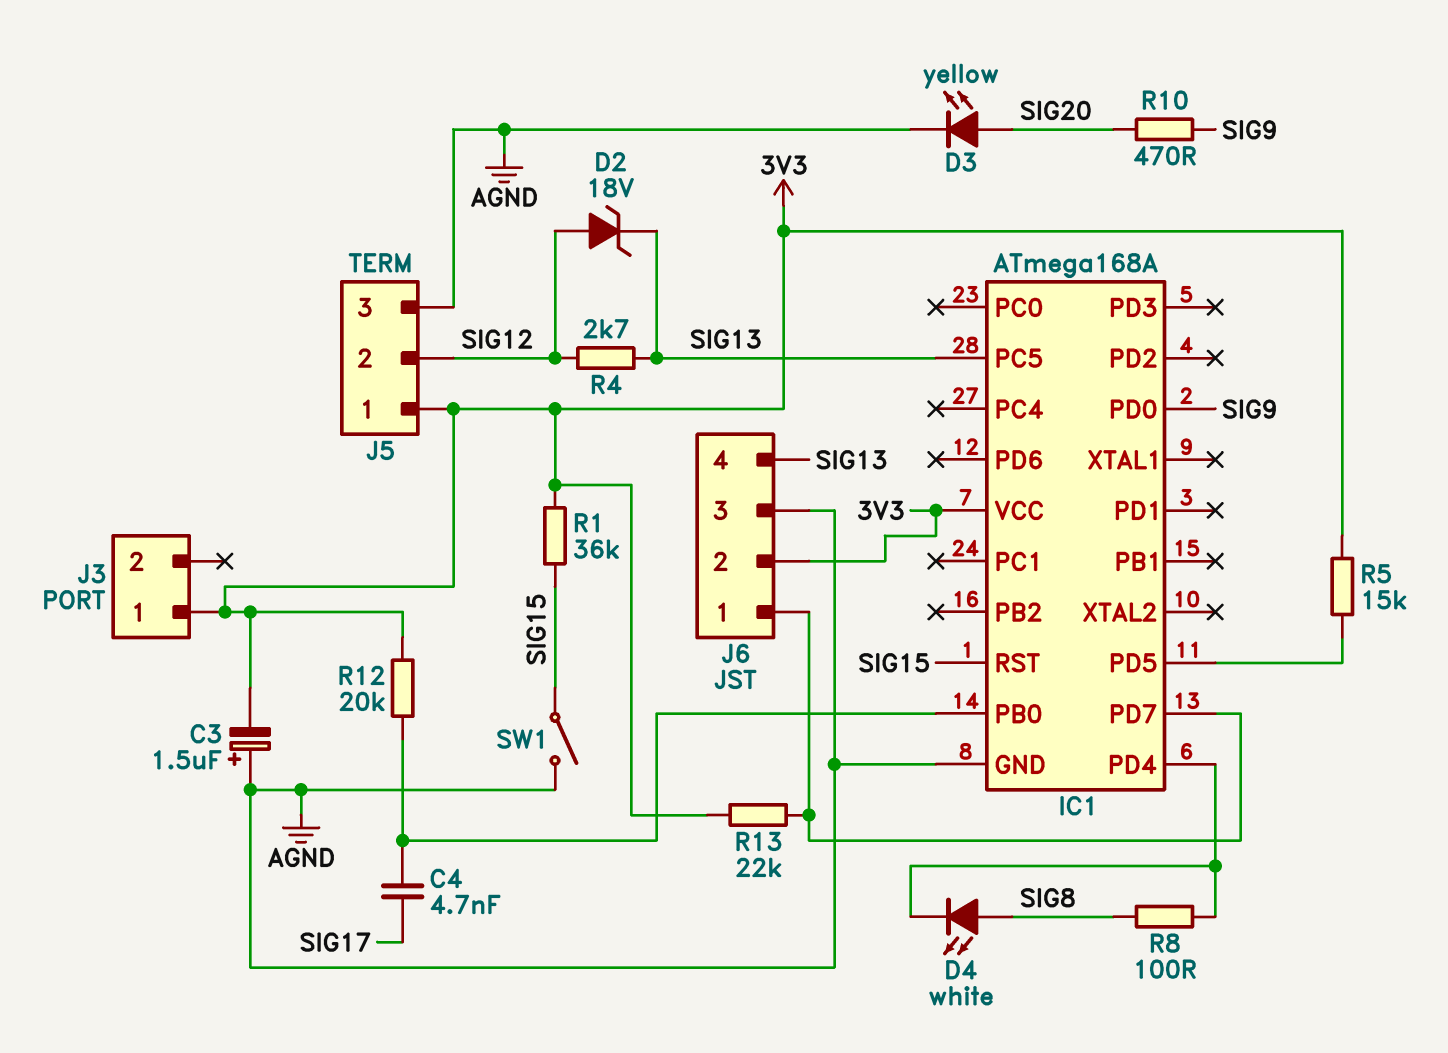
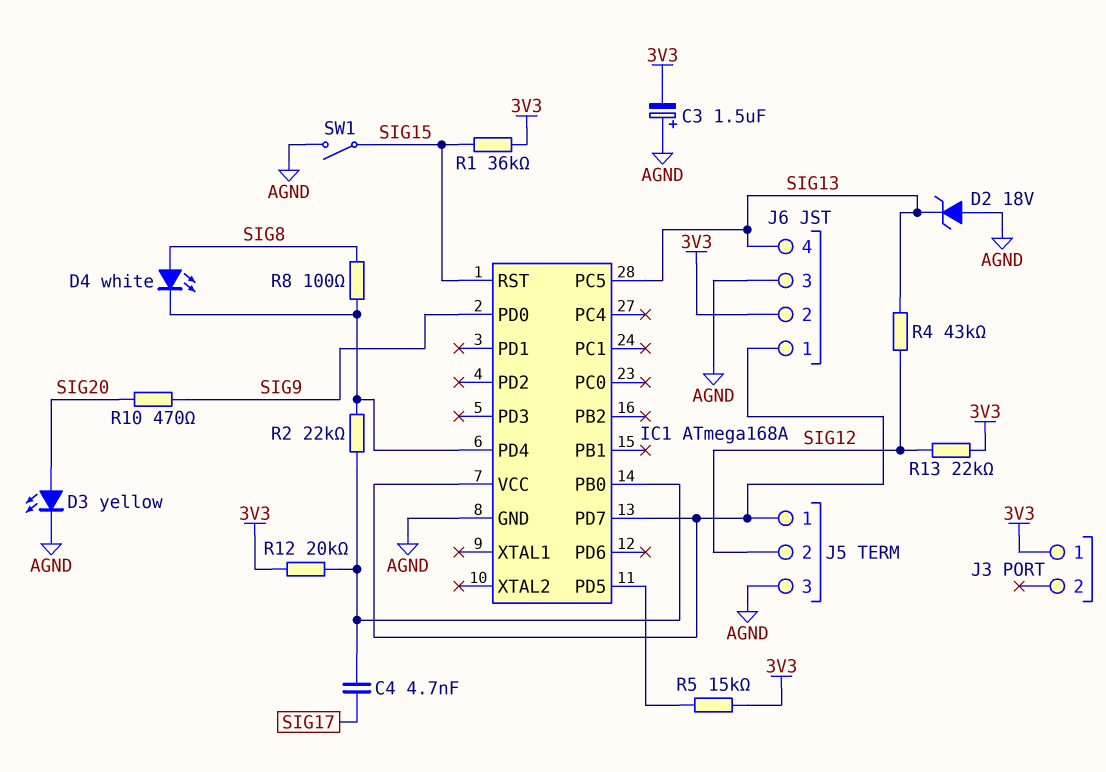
D2: zener 18V (A SIG12, K SIG13) -> zener 18V (A AGND, K SIG13)
IC1 pin VCC: 3V3 -> IC1/PD7
J5 pin 1: 3V3 -> IC1/PD7
R2: none -> 22k (IC1/PB0, IC1/PD4)
R4: 2.7k (SIG12, SIG13) -> 43k (SIG12, SIG13)
R13: 22k (3V3, IC1/PD7) -> 22k (3V3, SIG12)

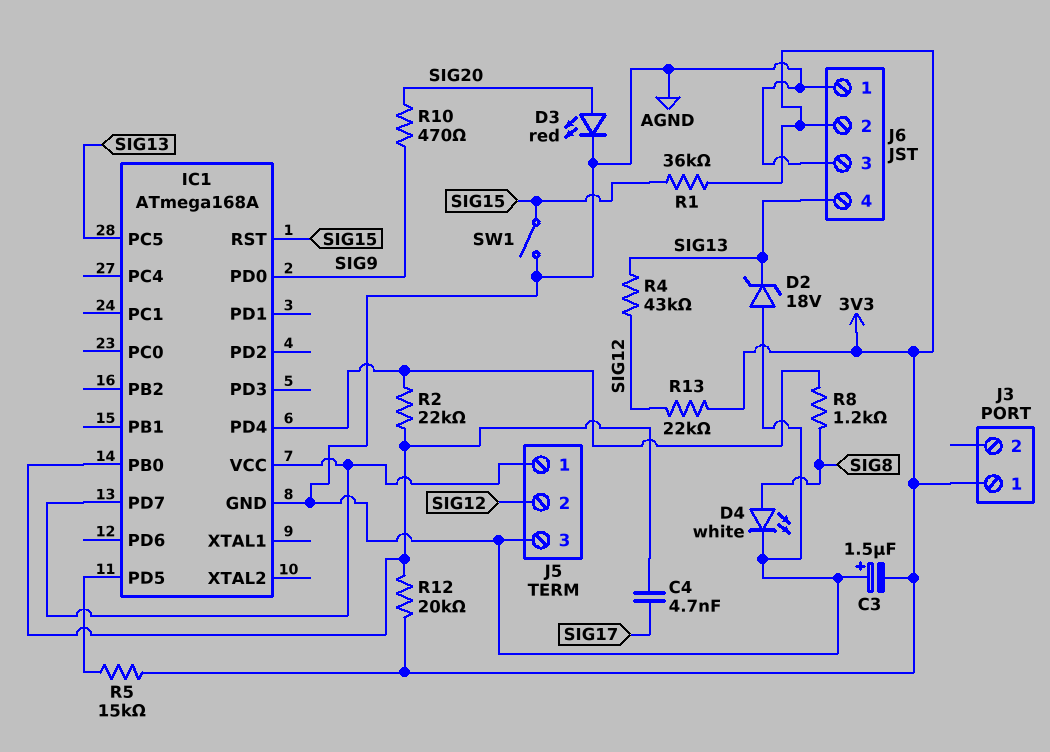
D3: LED yellow (A SIG20, K AGND) -> LED red (A SIG20, K AGND)
D4: LED white (A SIG8, K IC1/PD4) -> LED white (A SIG8, K AGND)
J6 pin 1: IC1/PD7 -> AGND
R8: 100 (IC1/PD4, SIG8) -> 1.2k (IC1/PD4, SIG8)

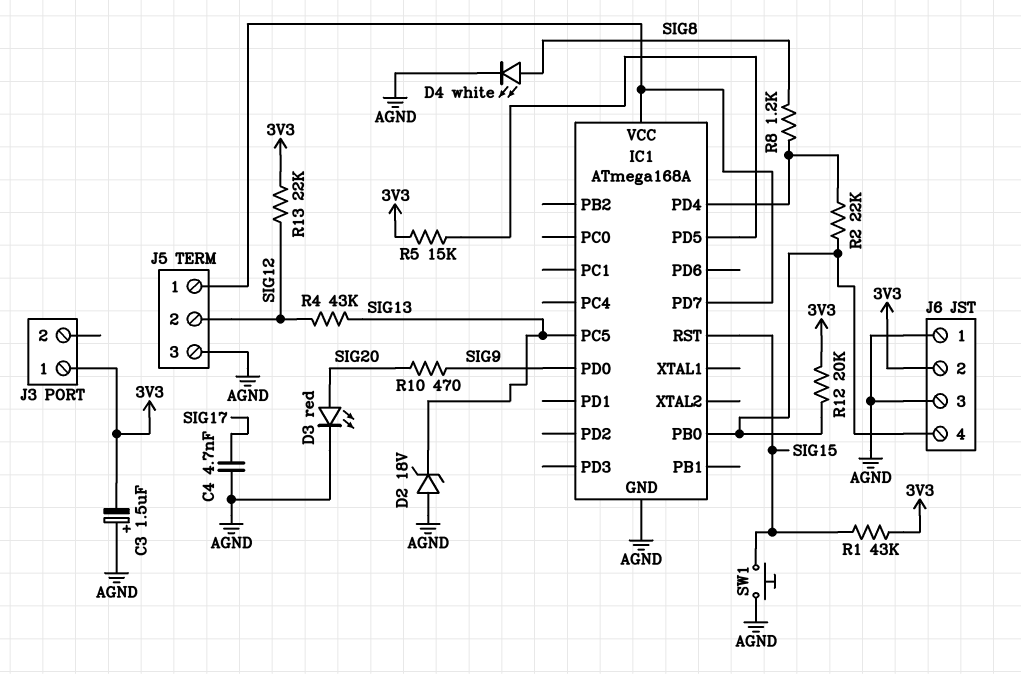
C4: 4.7nF (IC1/PB0, SIG17) -> 4.7nF (AGND, SIG17)
J6 pin 4: SIG13 -> IC1/PB0
R1: 36k (3V3, SIG15) -> 43k (3V3, SIG15)
SW1: switch (AGND, SIG15) -> button (AGND, SIG15)

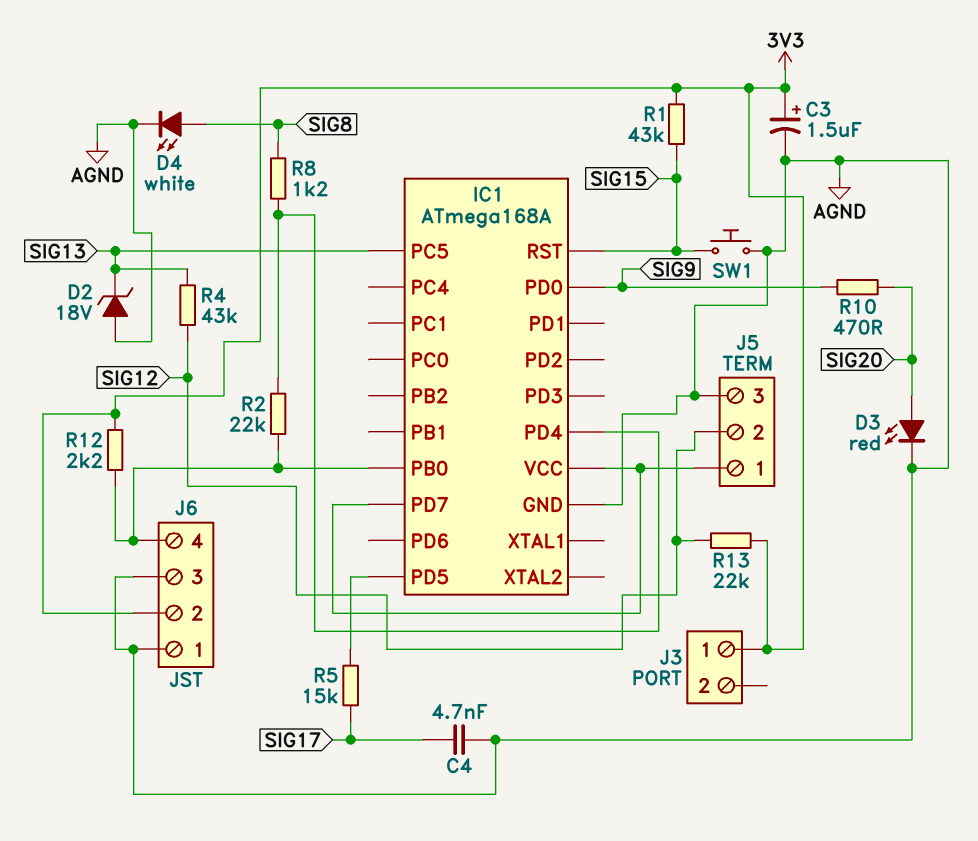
C3: 1.5uF (plus AGND, minus 3V3) -> 1.5uF (plus 3V3, minus AGND)
R5: 15k (3V3, IC1/PD5) -> 15k (IC1/PD5, SIG17)
R12: 20k (3V3, IC1/PB0) -> 2.2k (3V3, IC1/PB0)

